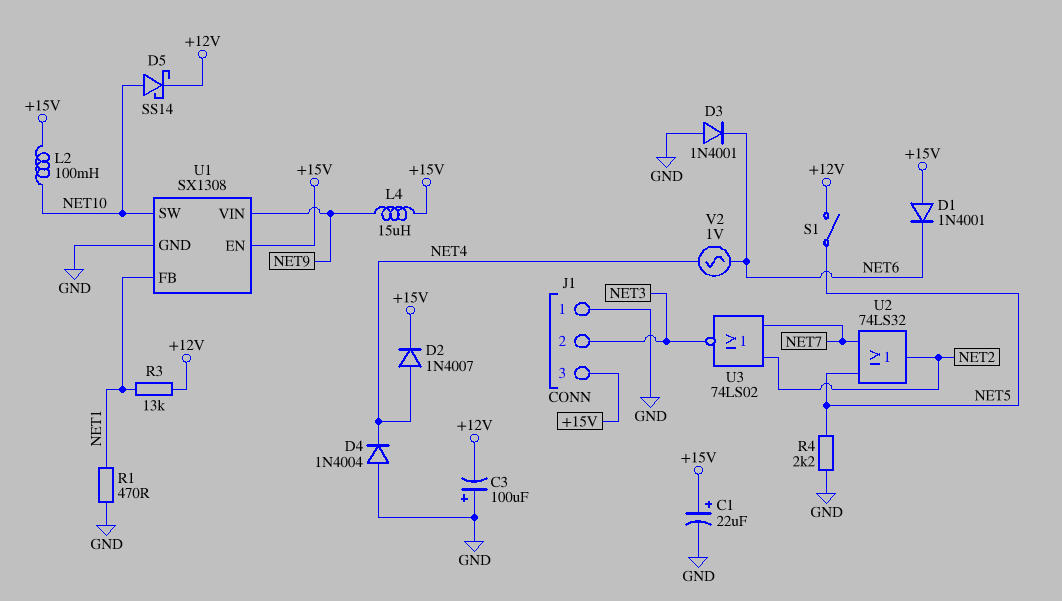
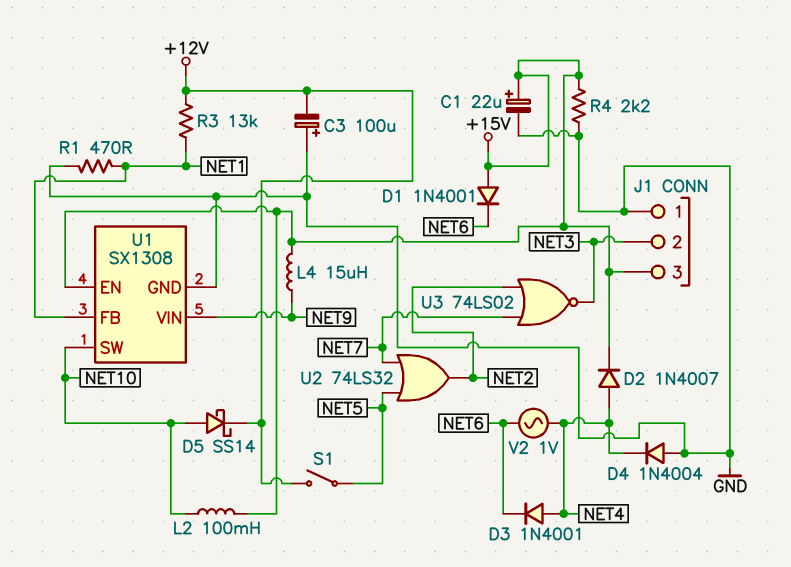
D3: diode 1N4001 (A GND, K NET6) -> diode 1N4001 (A NET4, K NET6)
R4: 2.2k (GND, NET5) -> 2.2k (+15V, GND)

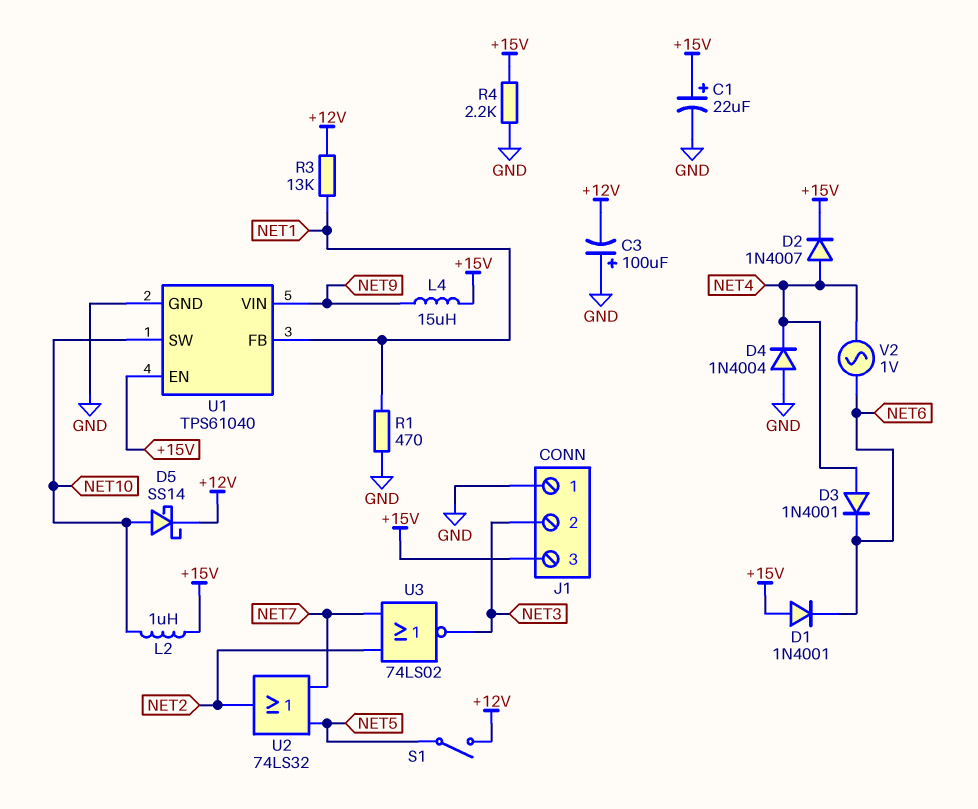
L2: 100mH (+15V, NET10) -> 1uH (+15V, NET10)
U1: SX1308 -> TPS61040

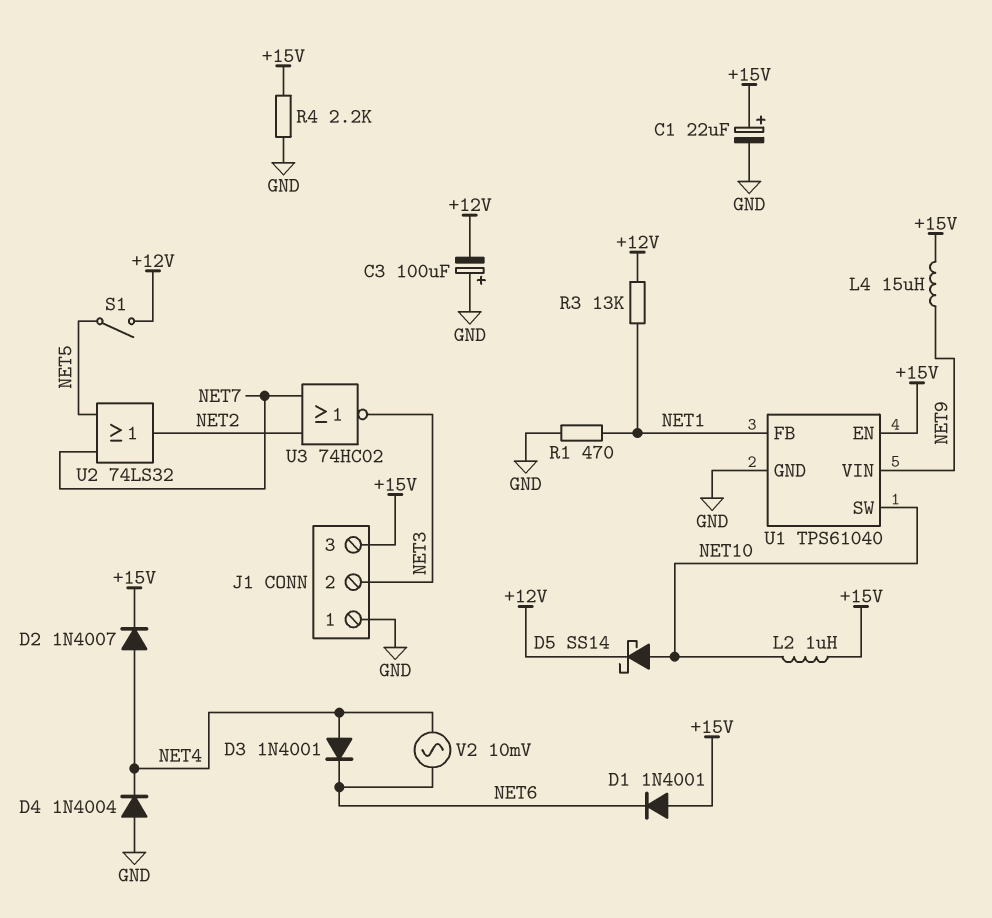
U3: NOR 74LS02 (in NET2, in NET7, out NET3) -> NOR 74HC02 (in NET2, in NET7, out NET3)
V2: AC 1V (NET4, NET6) -> AC 10mV (NET4, NET6)

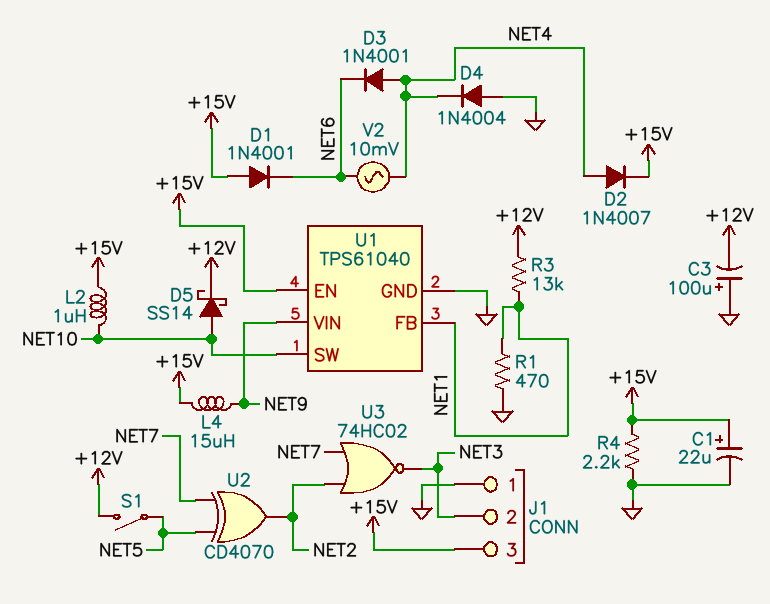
U2: OR 74LS32 (in NET5, in NET7, out NET2) -> XOR CD4070 (in NET5, in NET7, out NET2)

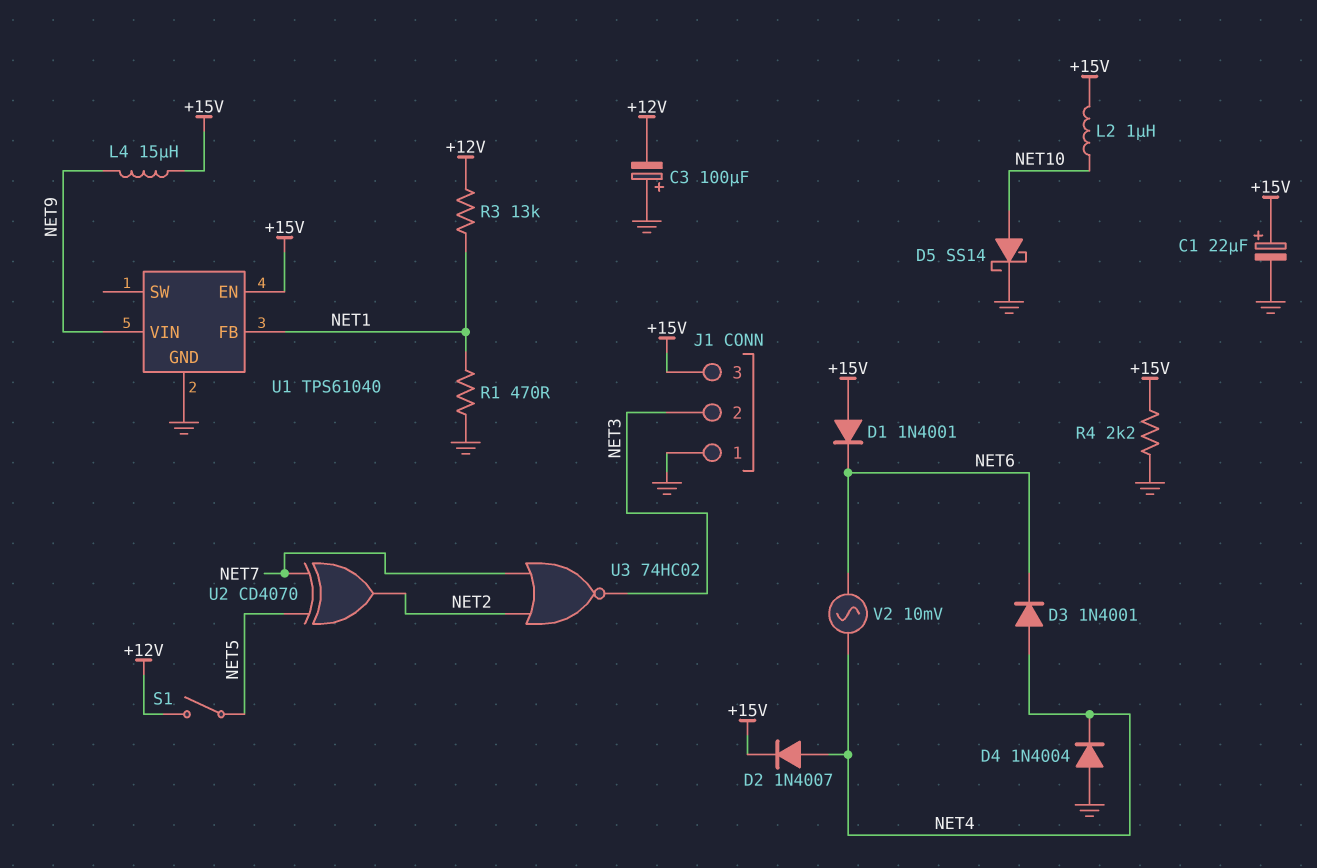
D5: schottky SS14 (A NET10, K +12V) -> schottky SS14 (A NET10, K GND)
U1 pin SW: NET10 -> none

